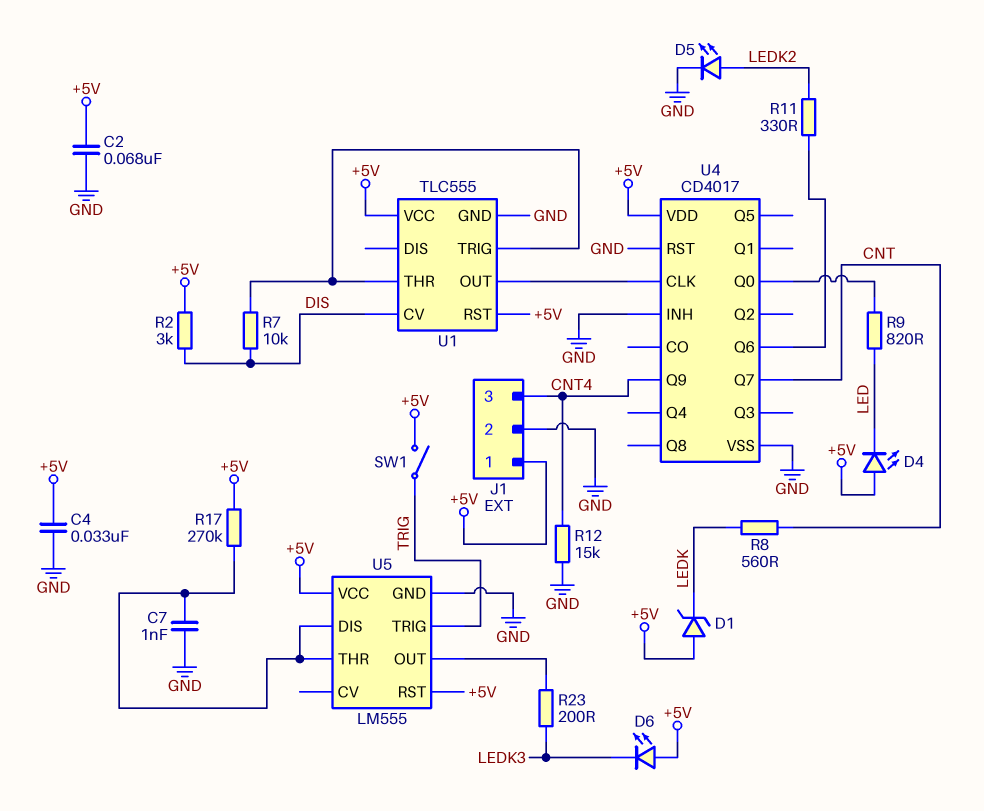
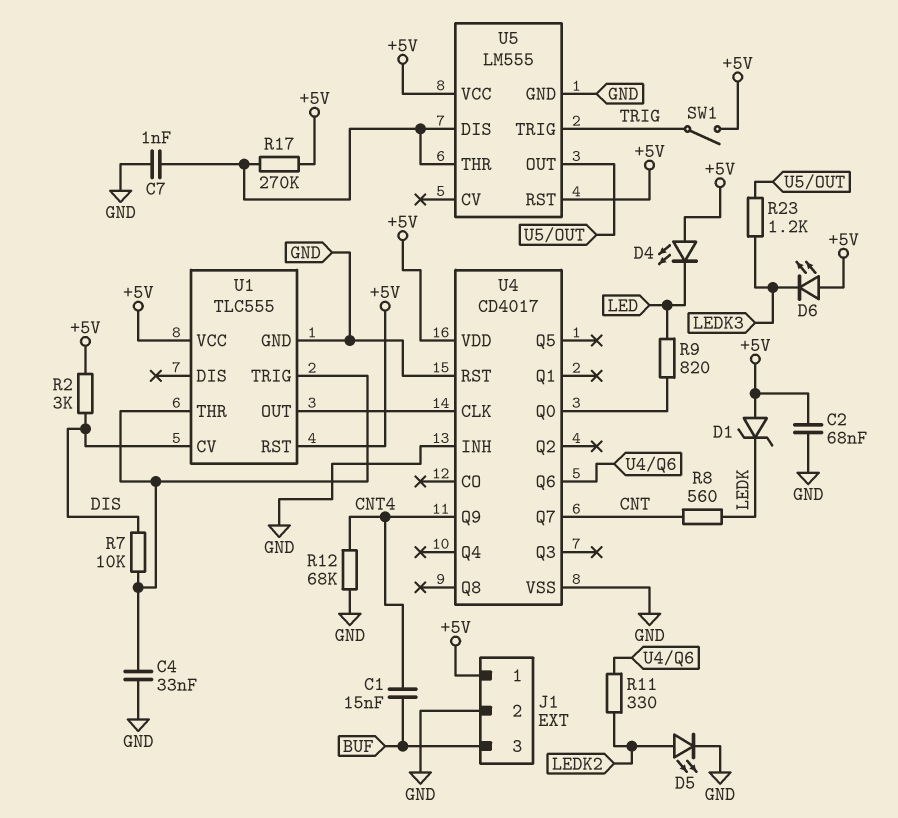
C1: none -> 15nF (BUF, CNT4)
C4: 33nF (+5V, GND) -> 33nF (GND, U1/THR)
J1 pin 3: CNT4 -> BUF
R12: 15k (CNT4, GND) -> 68k (CNT4, GND)
R23: 200 (LEDK3, U5/OUT) -> 1.2k (LEDK3, U5/OUT)

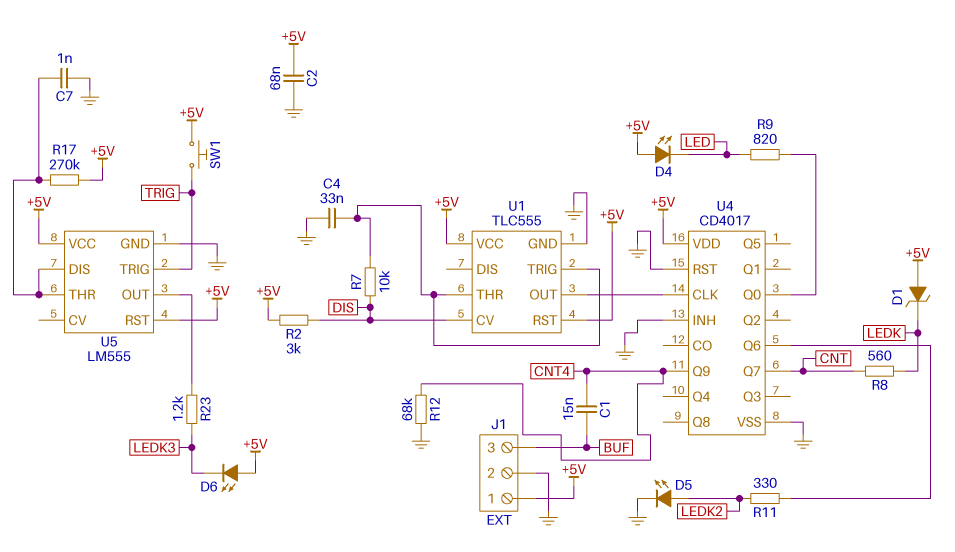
SW1: switch (+5V, TRIG) -> button (+5V, TRIG)

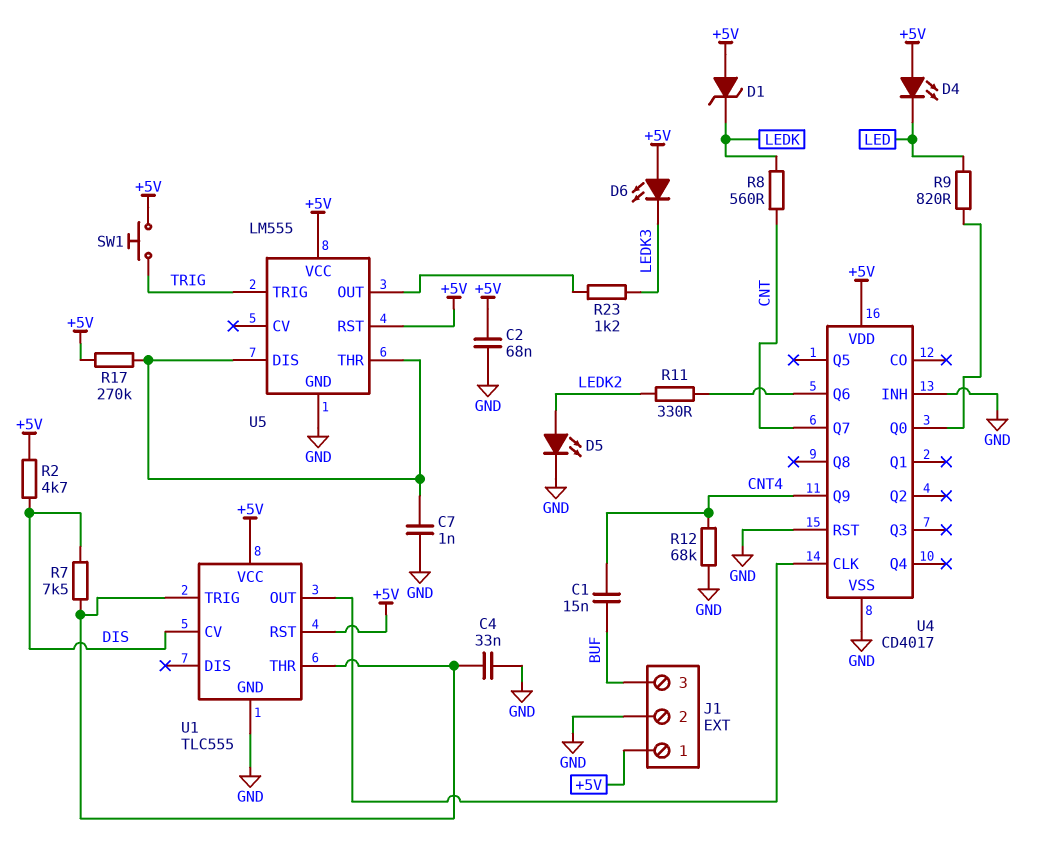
R2: 3k (+5V, DIS) -> 4.7k (+5V, DIS)
R7: 10k (DIS, U1/THR) -> 7.5k (DIS, U1/THR)

